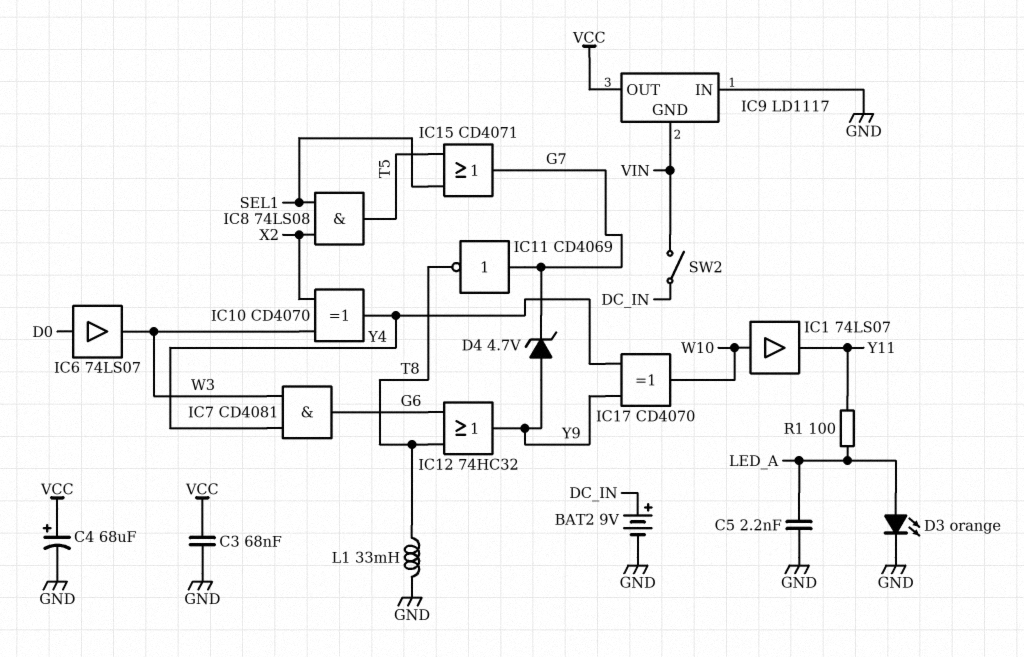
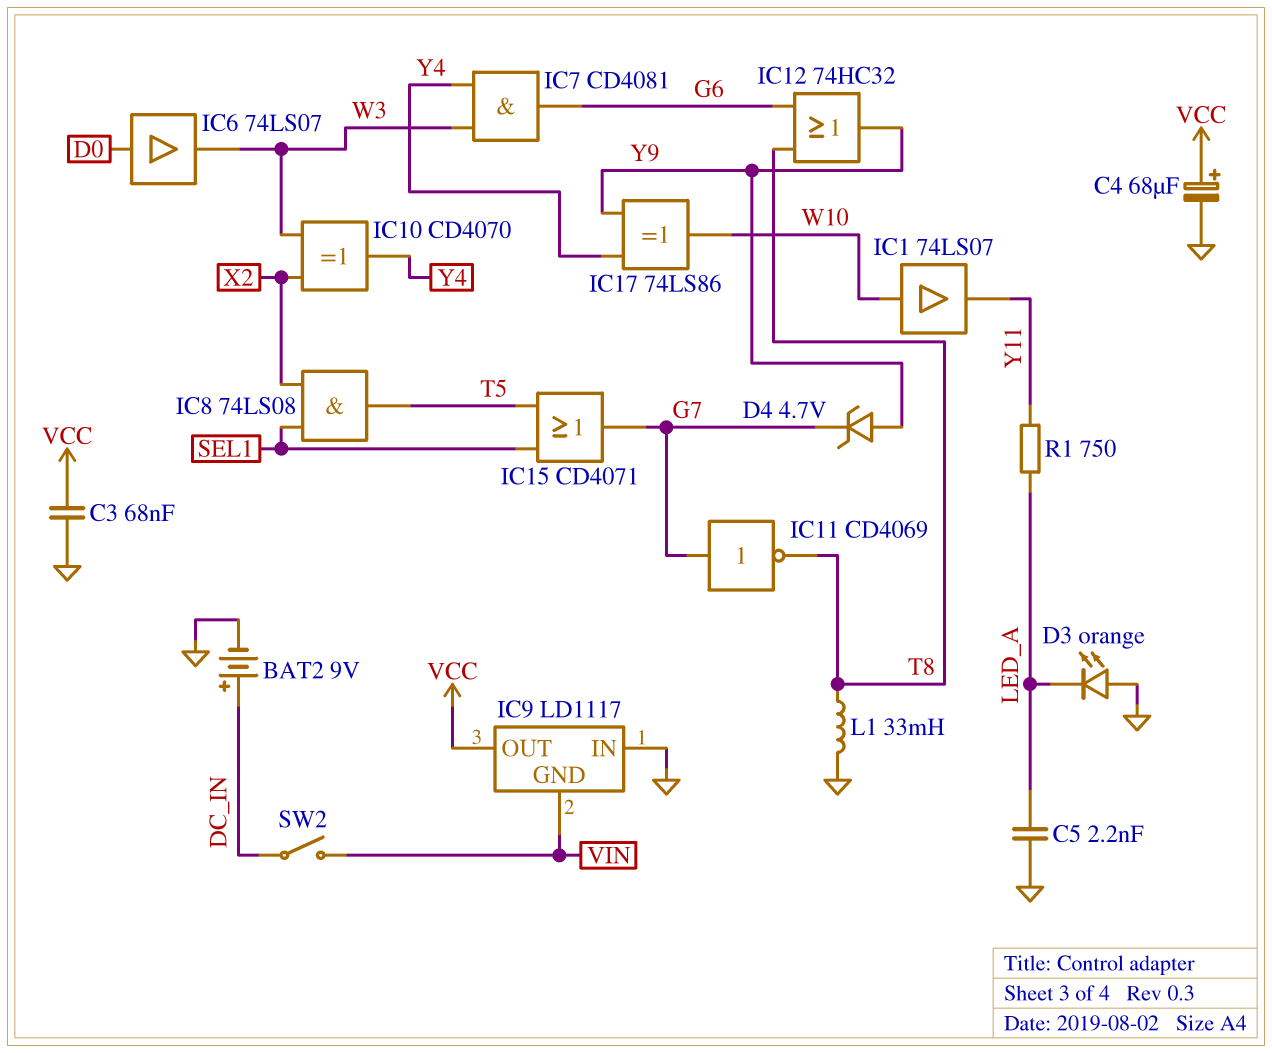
D3: LED orange (A LED_A, K GND) -> LED orange (A GND, K LED_A)
IC17: XOR CD4070 (in Y4, in Y9, out W10) -> XOR 74LS86 (in Y4, in Y9, out W10)
R1: 100 (LED_A, Y11) -> 750 (LED_A, Y11)

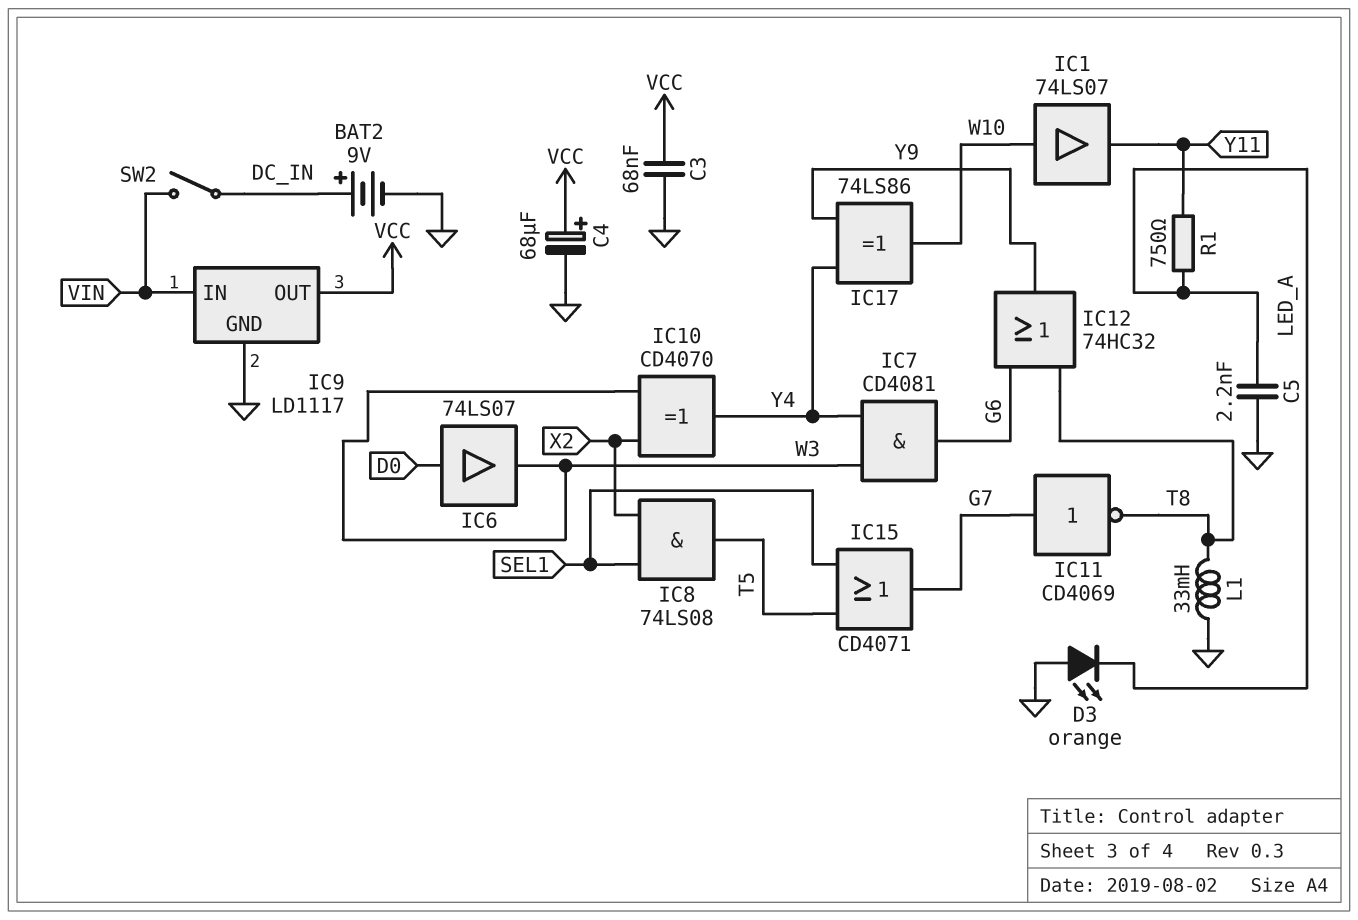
D4: zener 4.7V (A Y9, K G7) -> none
IC9 pin GND: VIN -> GND
IC9 pin IN: GND -> VIN

